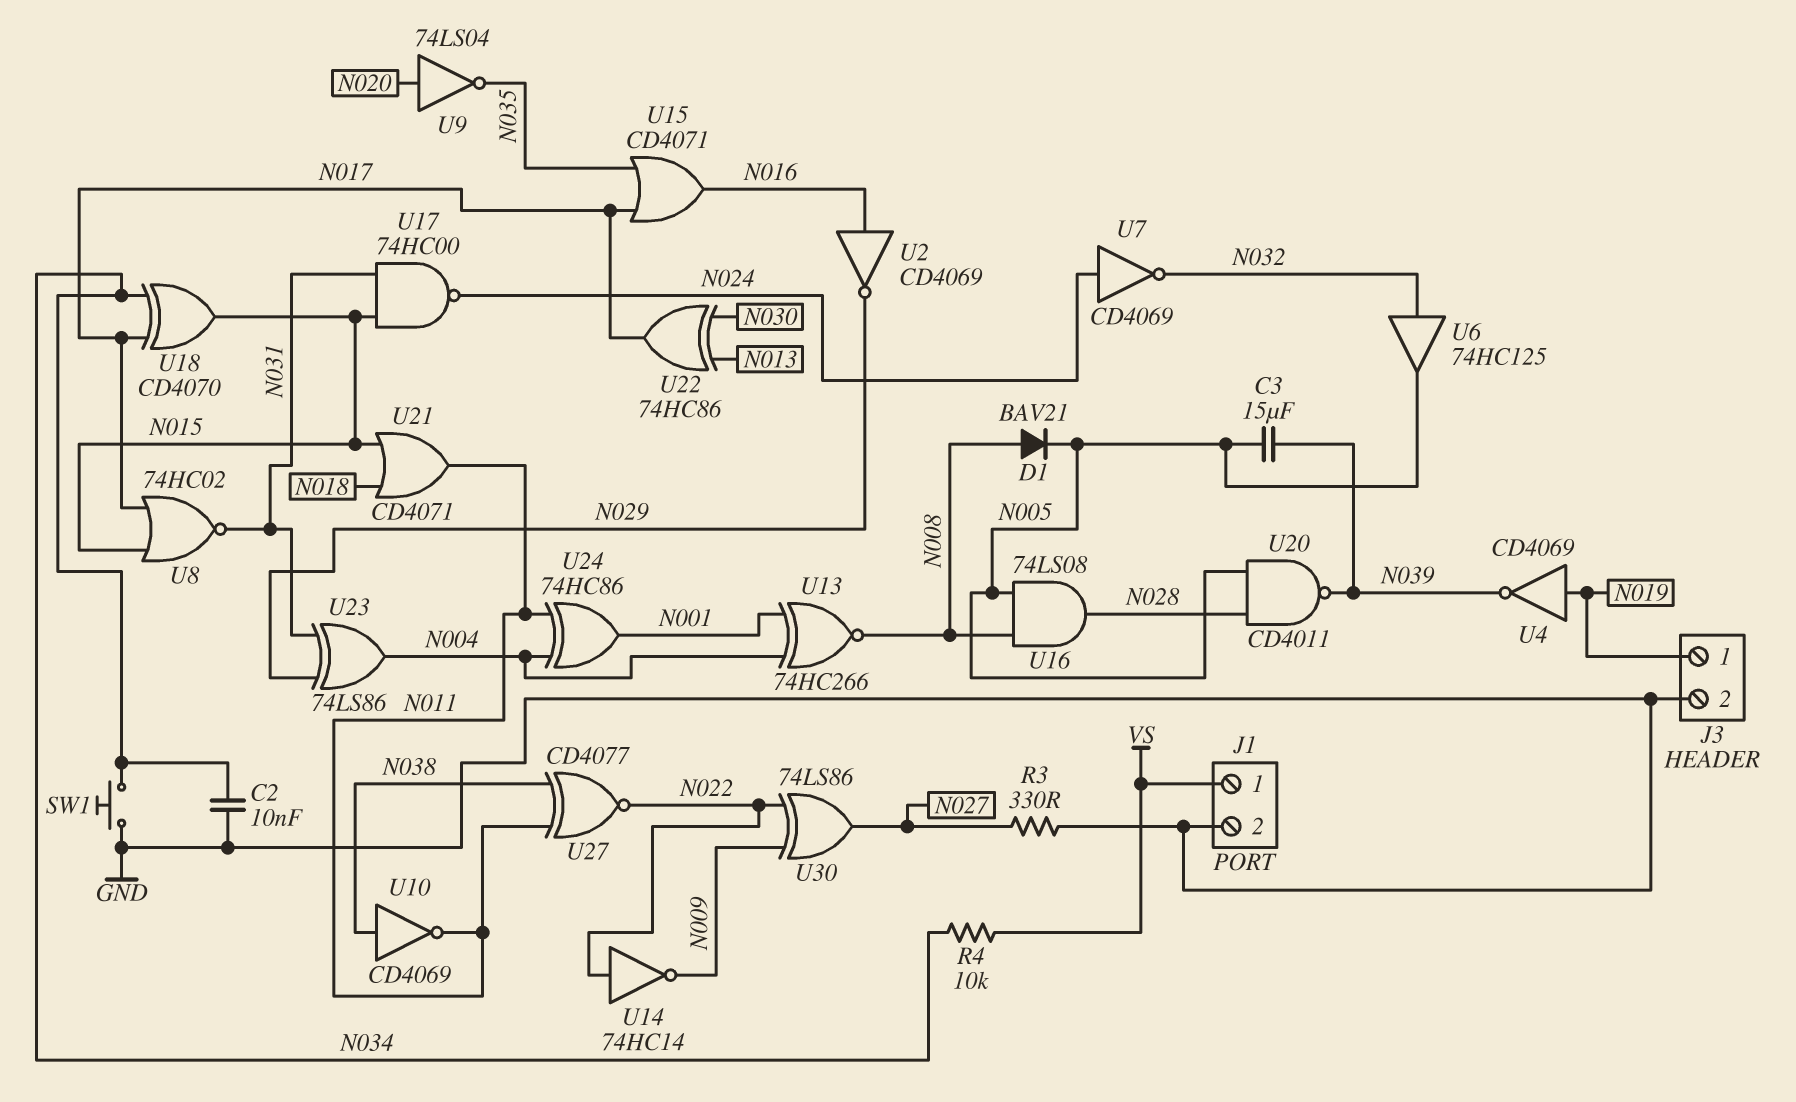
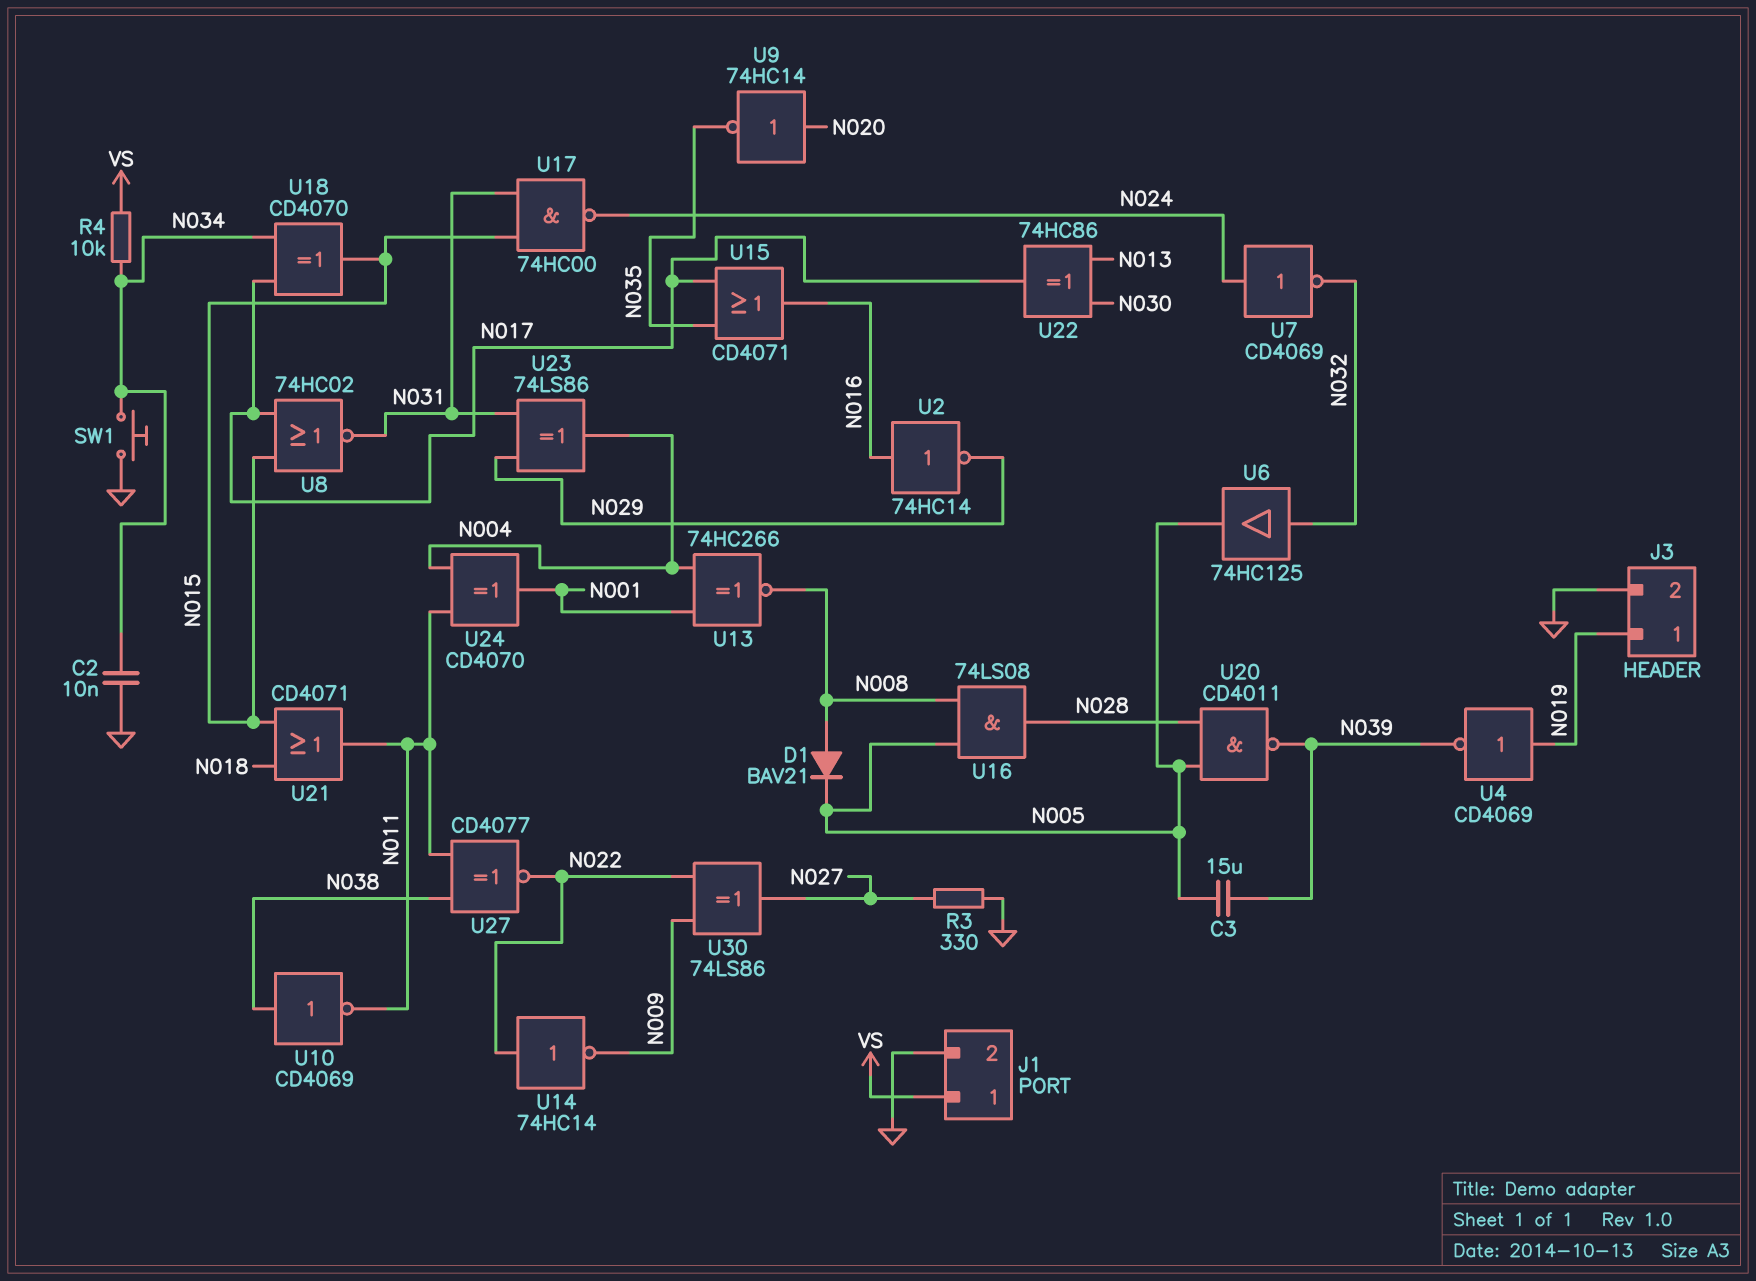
U2: NOT CD4069 (in N016, out N029) -> NOT 74HC14 (in N016, out N029)
U9: NOT 74LS04 (in N020, out N035) -> NOT 74HC14 (in N020, out N035)
U24: XOR 74HC86 (in N004, in N011, out N001) -> XOR CD4070 (in N004, in N011, out N001)

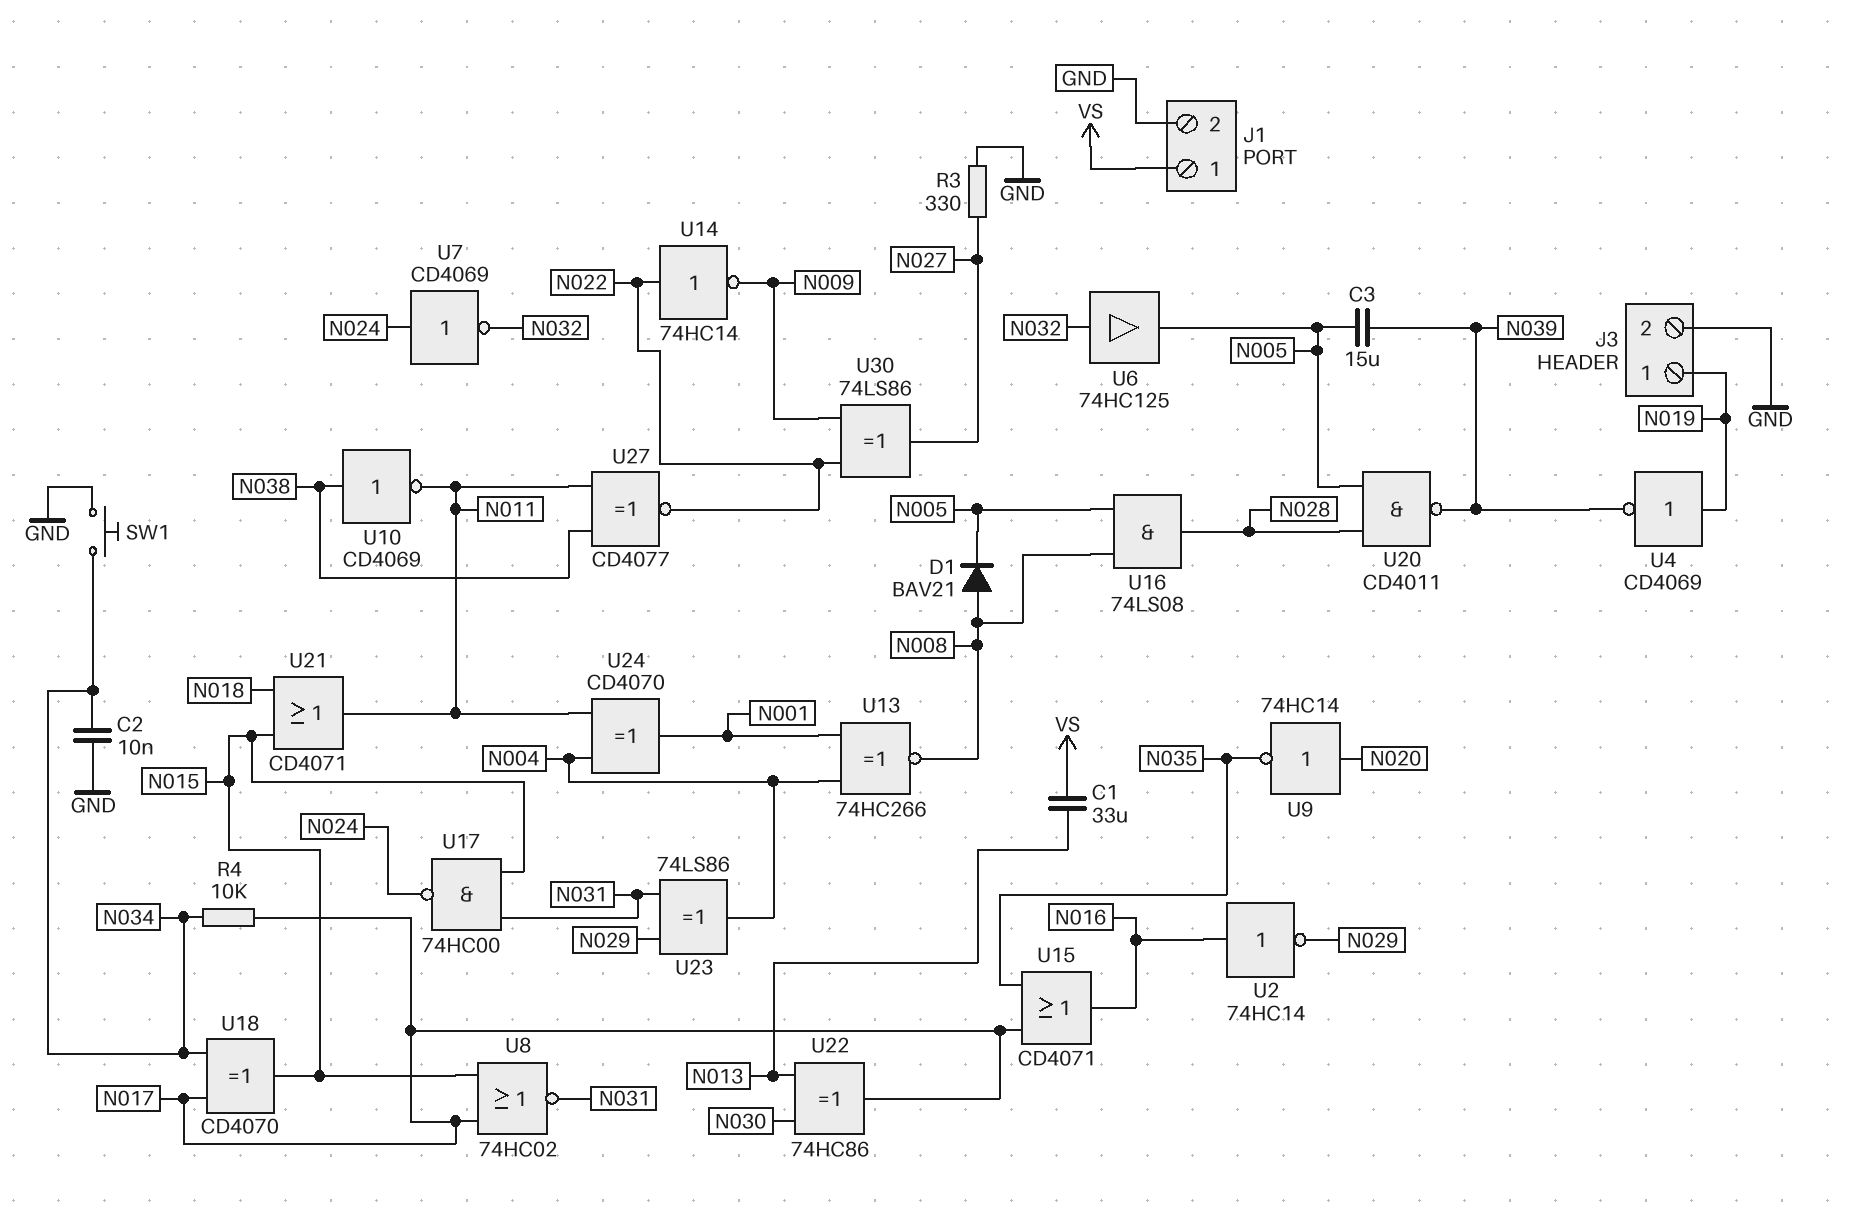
C1: none -> 33uF (N013, VS)
R4: 10k (N034, VS) -> 10k (N017, N034)

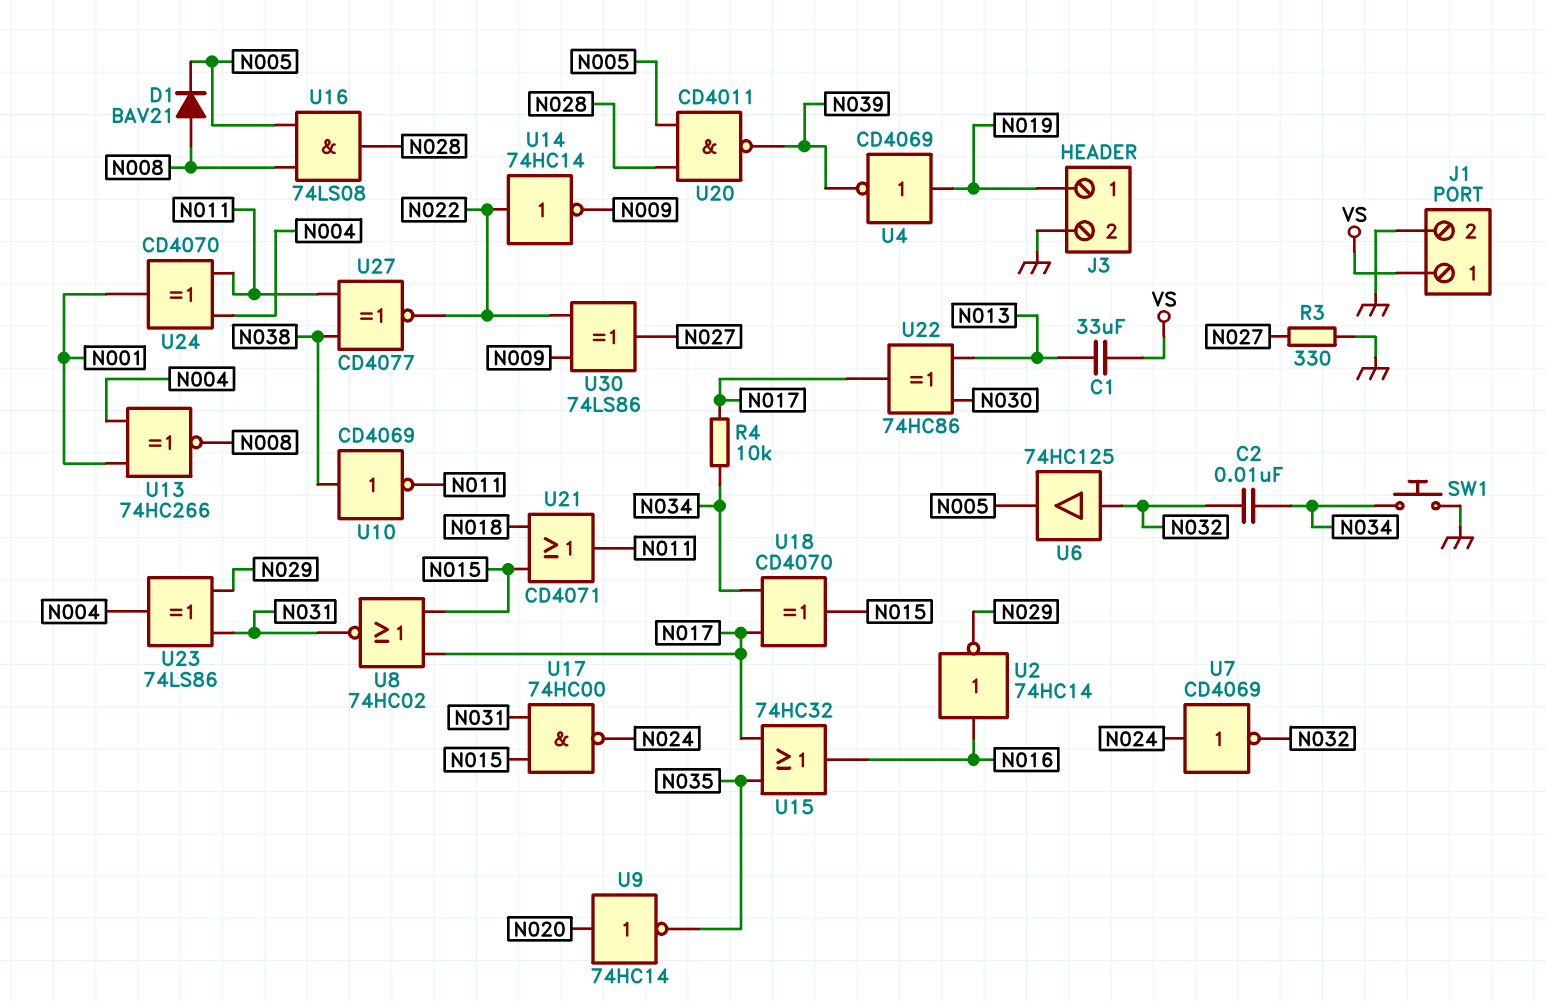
C2: 10nF (GND, N034) -> 10nF (N032, N034)
C3: 15uF (N005, N039) -> none
U15: OR CD4071 (in N017, in N035, out N016) -> OR 74HC32 (in N017, in N035, out N016)

